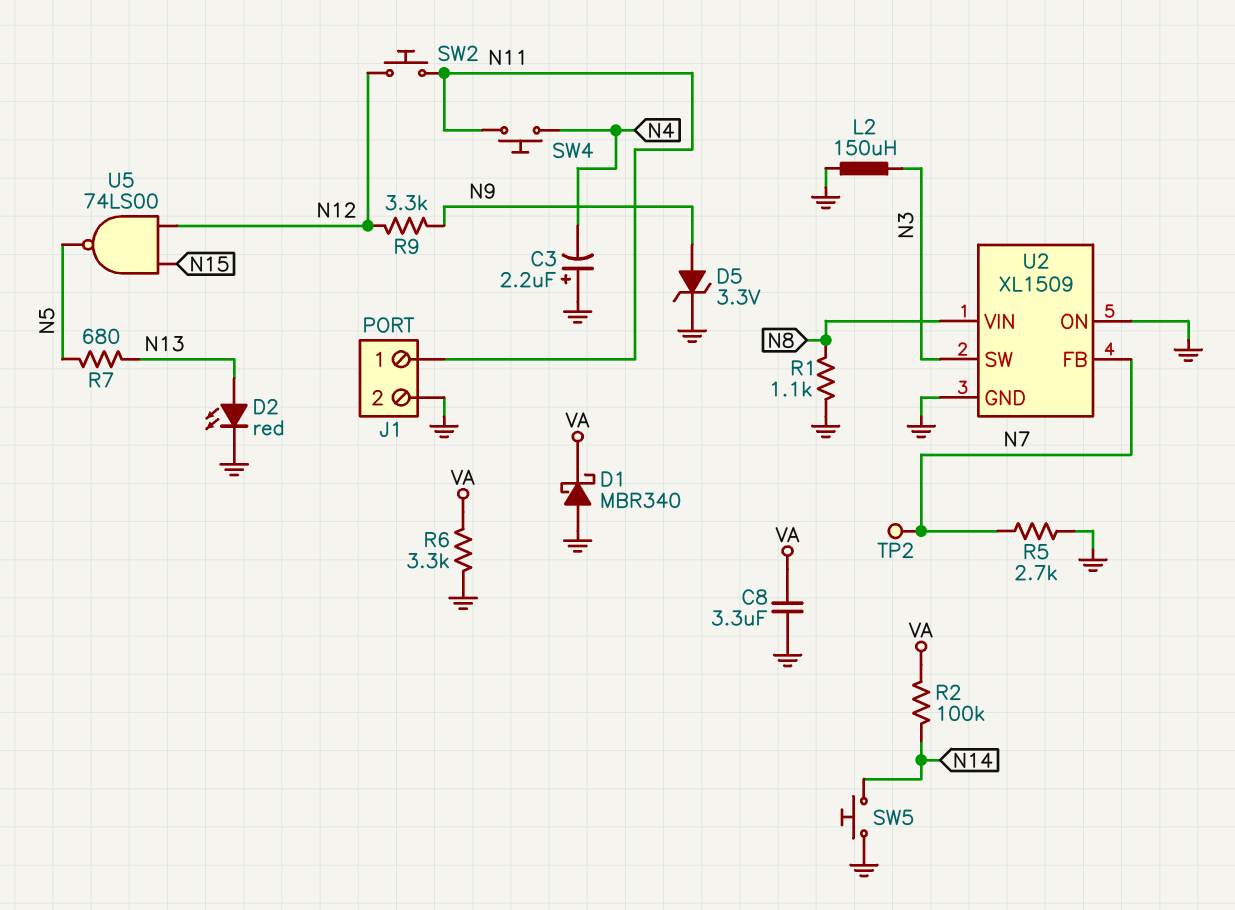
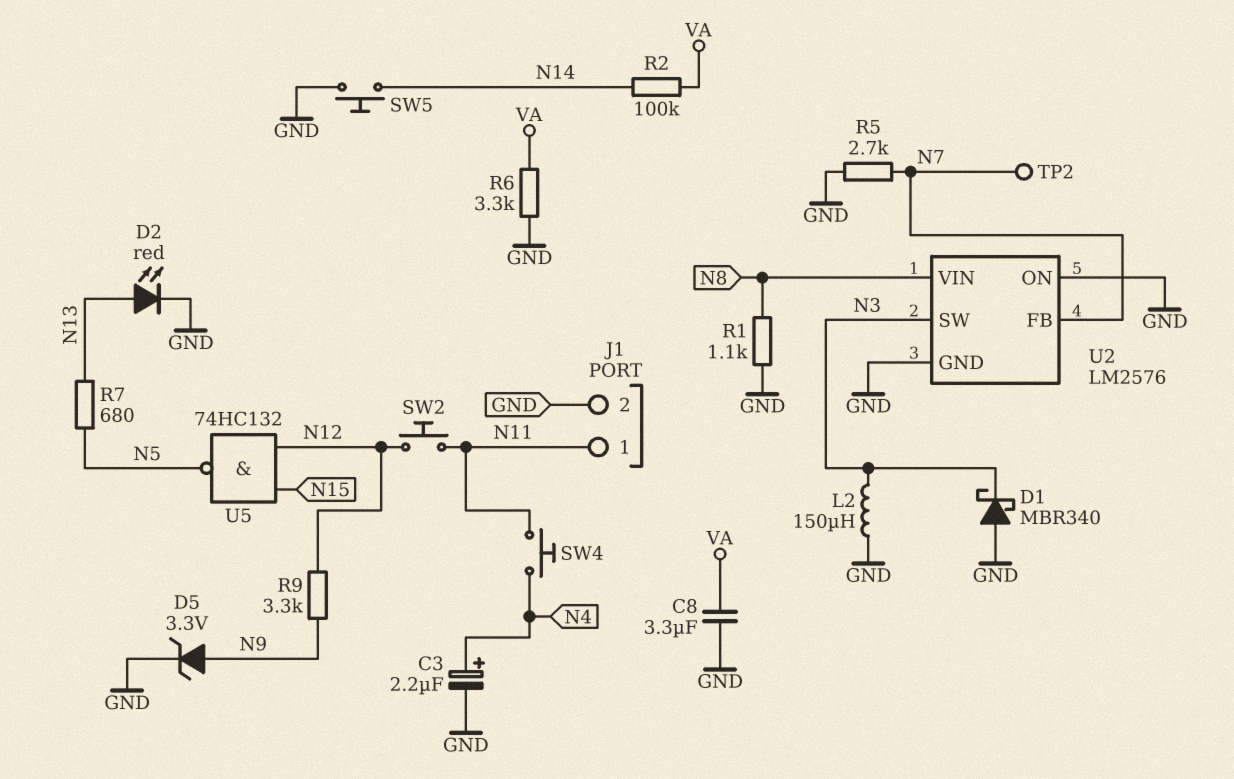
C3: 2.2uF (plus GND, minus N4) -> 2.2uF (plus N4, minus GND)
D1: schottky MBR340 (A GND, K VA) -> schottky MBR340 (A GND, K N3)
U2: XL1509 -> LM2576
U5: NAND 74LS00 (in N12, in N15, out N5) -> NAND 74HC132 (in N12, in N15, out N5)

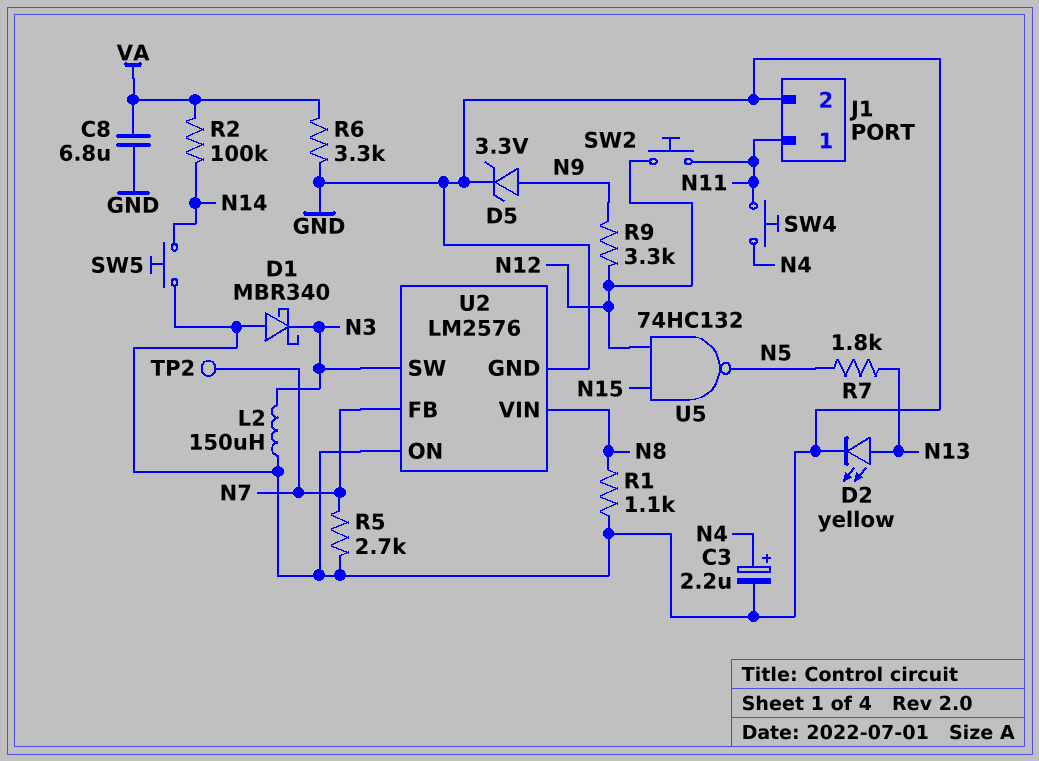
C8: 3.3uF (GND, VA) -> 6.8uF (GND, VA)
D2: LED red (A N13, K GND) -> LED yellow (A N13, K GND)
R7: 680 (N5, N13) -> 1.8k (N5, N13)

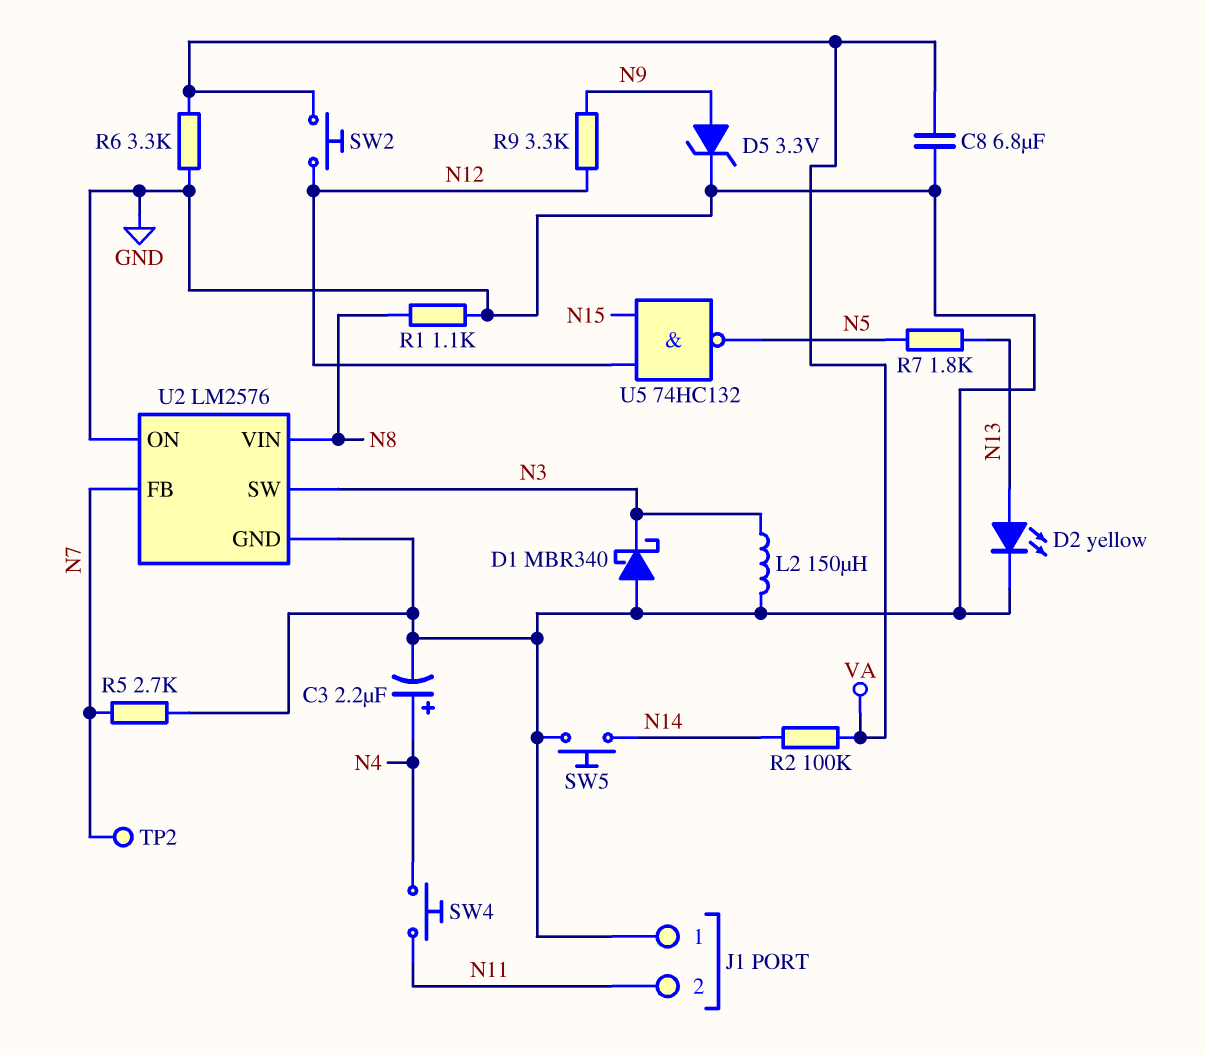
J1 pin 1: N11 -> GND
J1 pin 2: GND -> N11
SW2: button (N11, N12) -> button (N12, VA)

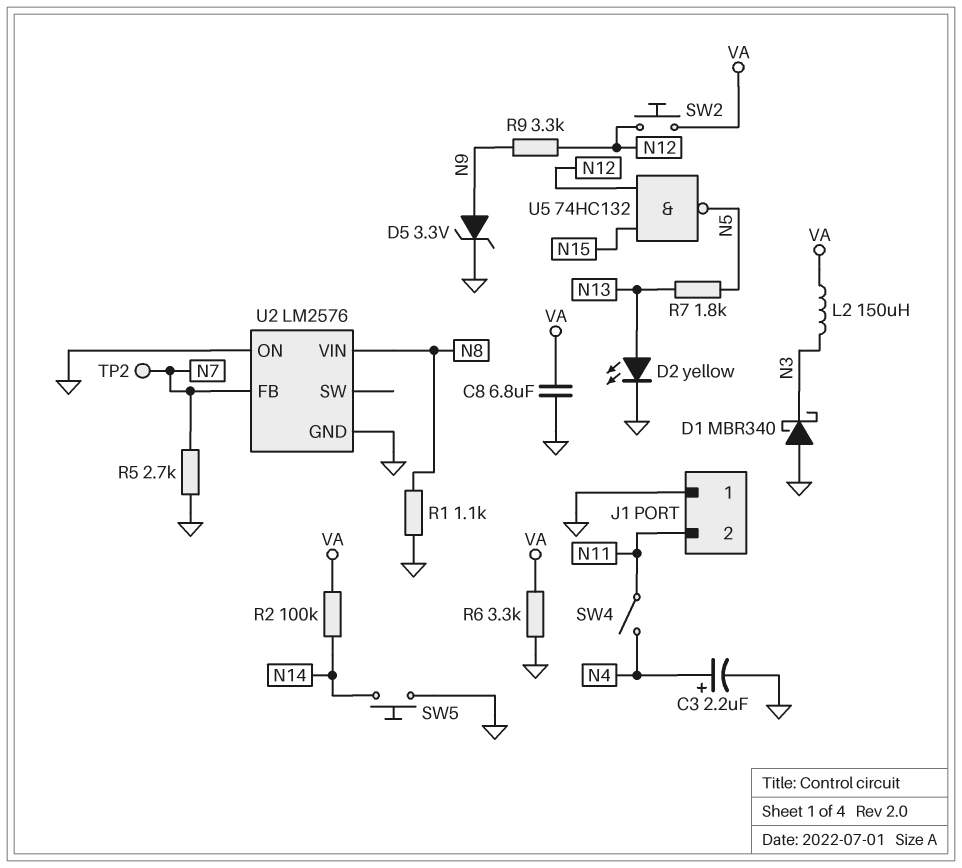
L2: 150uH (GND, N3) -> 150uH (N3, VA)
SW4: button (N4, N11) -> switch (N4, N11)
U2 pin SW: N3 -> none

